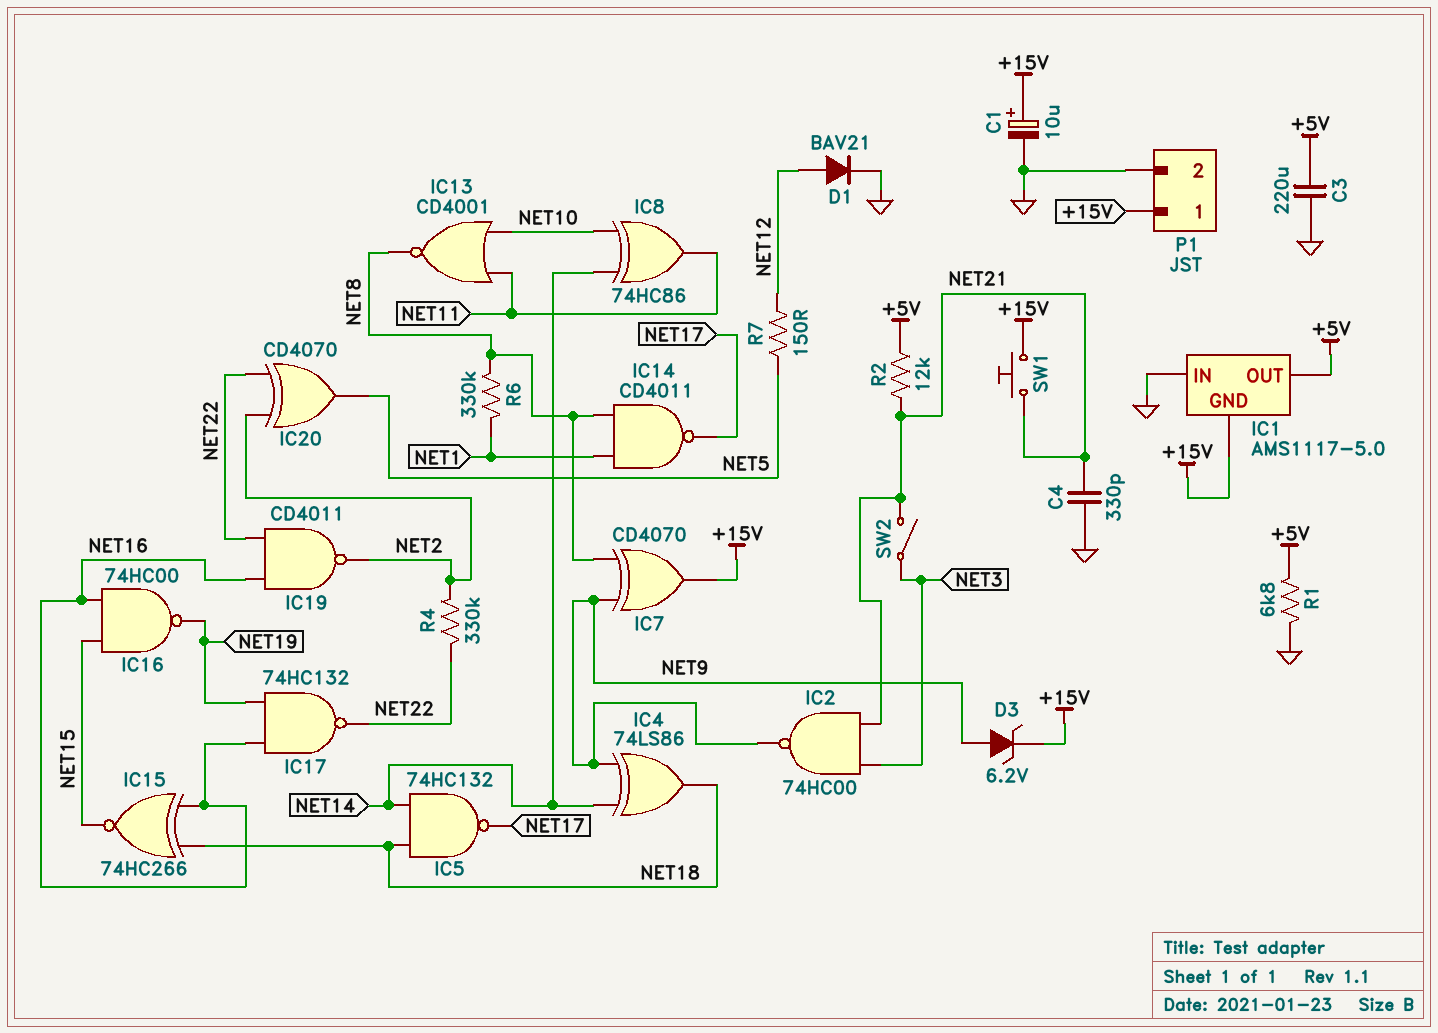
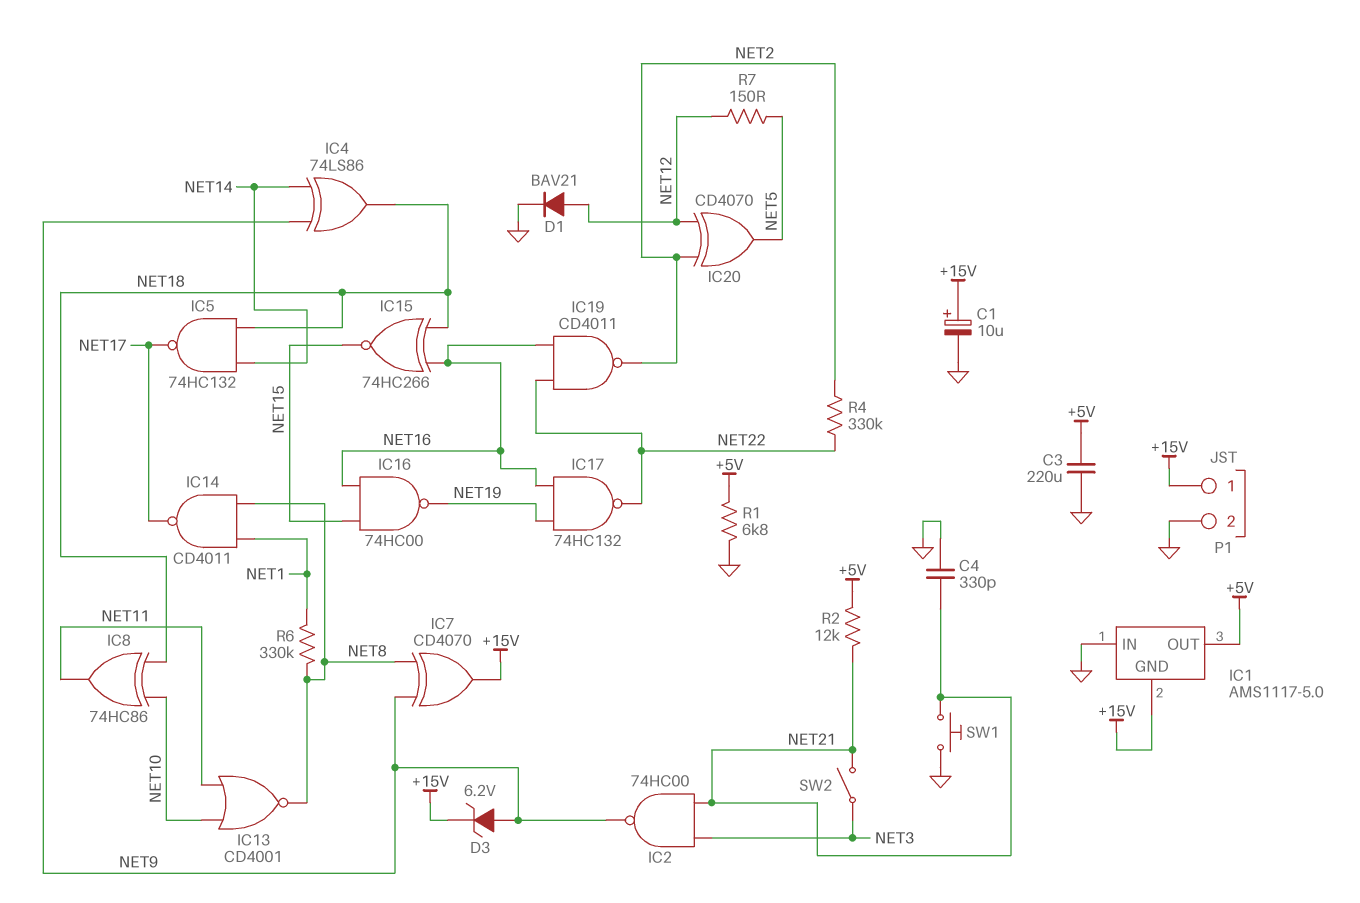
IC8: XOR 74HC86 (in NET10, in NET14, out NET11) -> XOR 74HC86 (in NET10, in NET18, out NET11)
IC20: XOR CD4070 (in NET2, in NET22, out NET5) -> XOR CD4070 (in NET2, in NET12, out NET5)
SW1: button (+15V, NET21) -> button (GND, NET21)

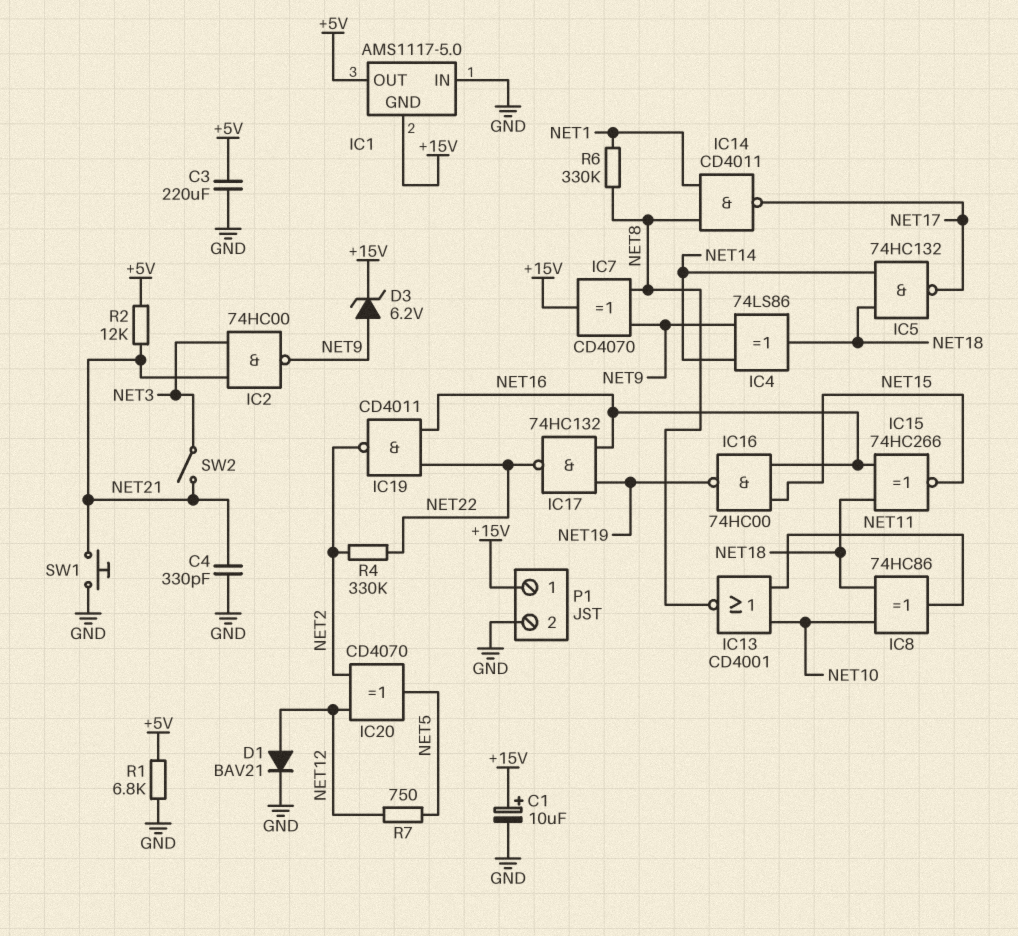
R7: 150 (NET5, NET12) -> 750 (NET5, NET12)

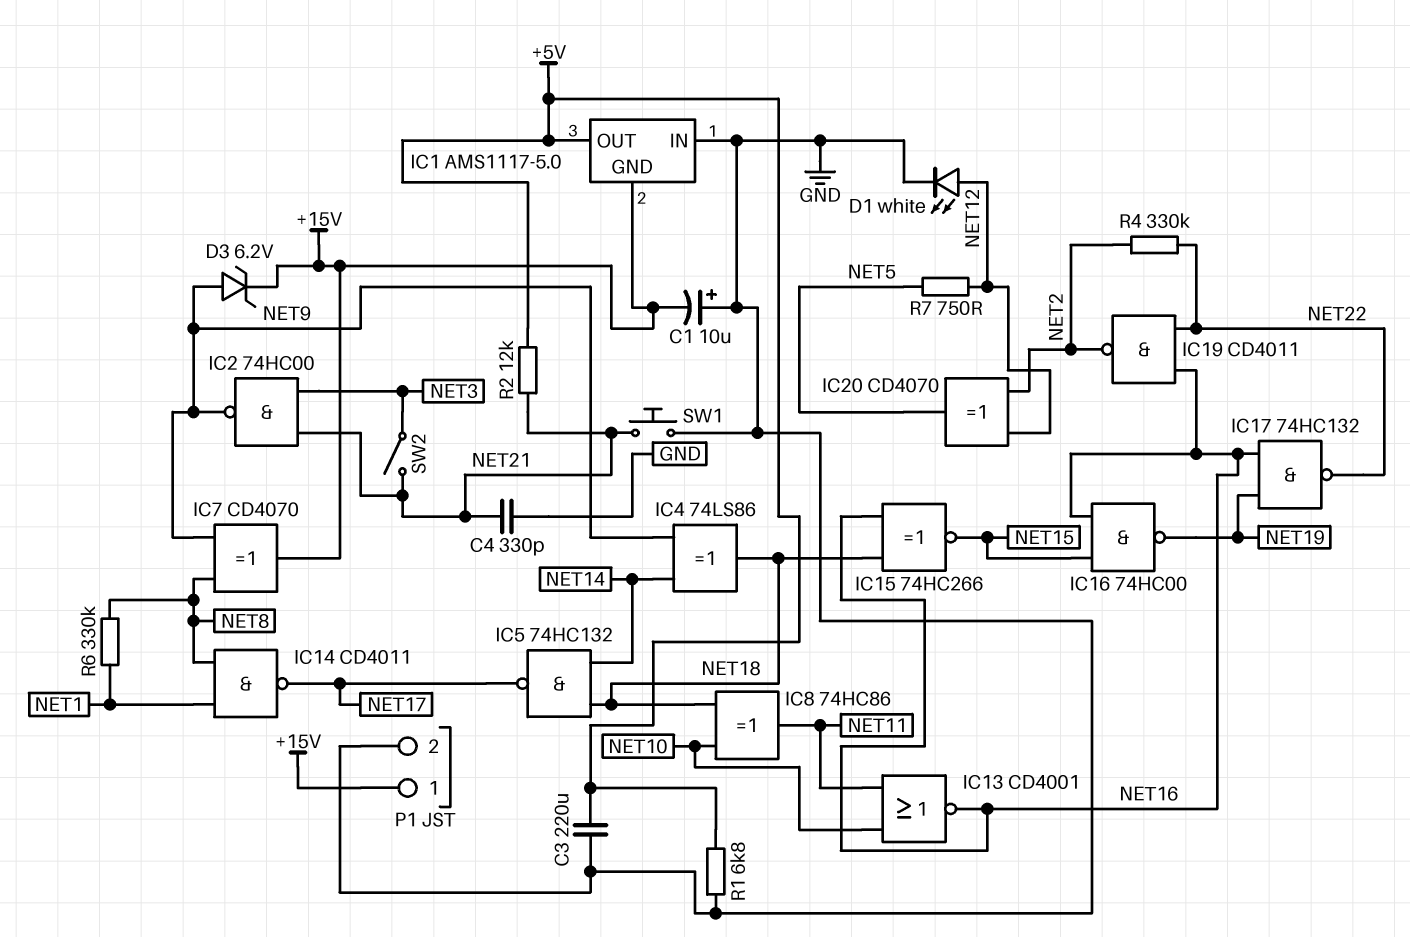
C1: 10uF (plus +15V, minus GND) -> 10uF (plus GND, minus +15V)
D1: diode BAV21 (A NET12, K GND) -> LED white (A NET12, K GND)
IC13: NOR CD4001 (in NET10, in NET11, out NET8) -> NOR CD4001 (in NET10, in NET11, out NET16)

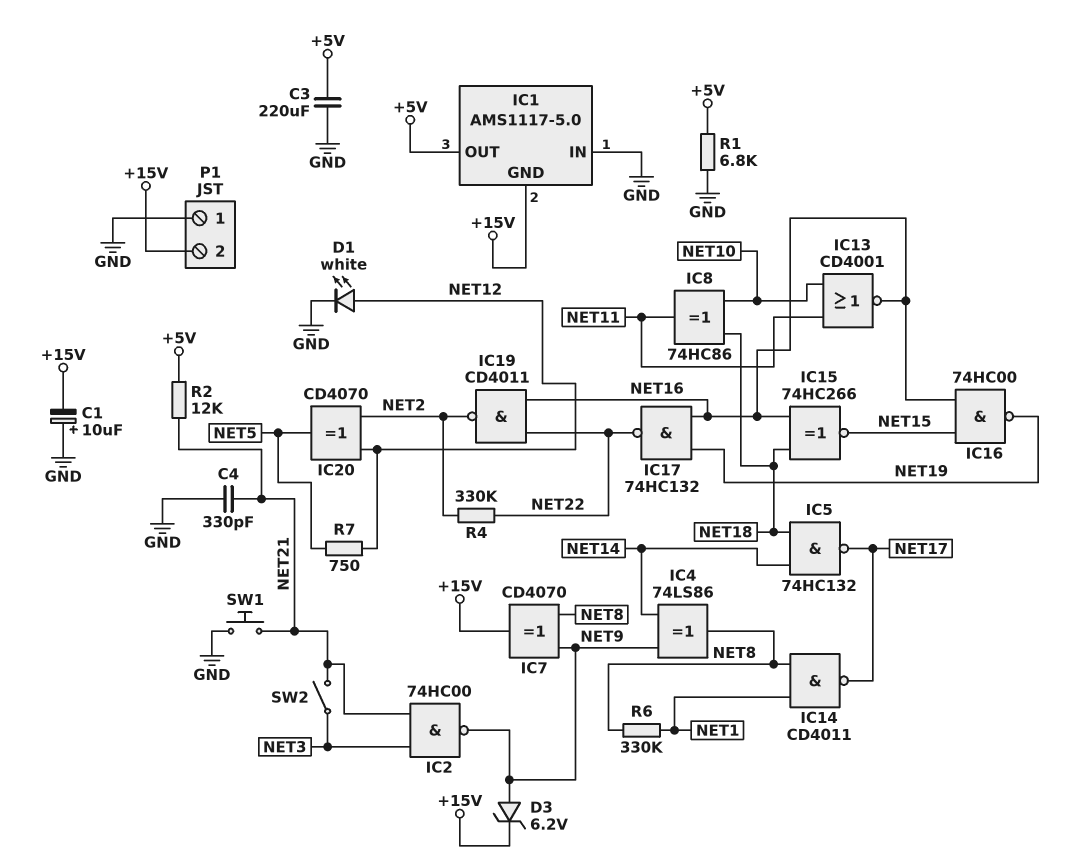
IC4: XOR 74LS86 (in NET9, in NET14, out NET18) -> XOR 74LS86 (in NET9, in NET14, out NET8)
P1 pin 1: +15V -> GND
P1 pin 2: GND -> +15V

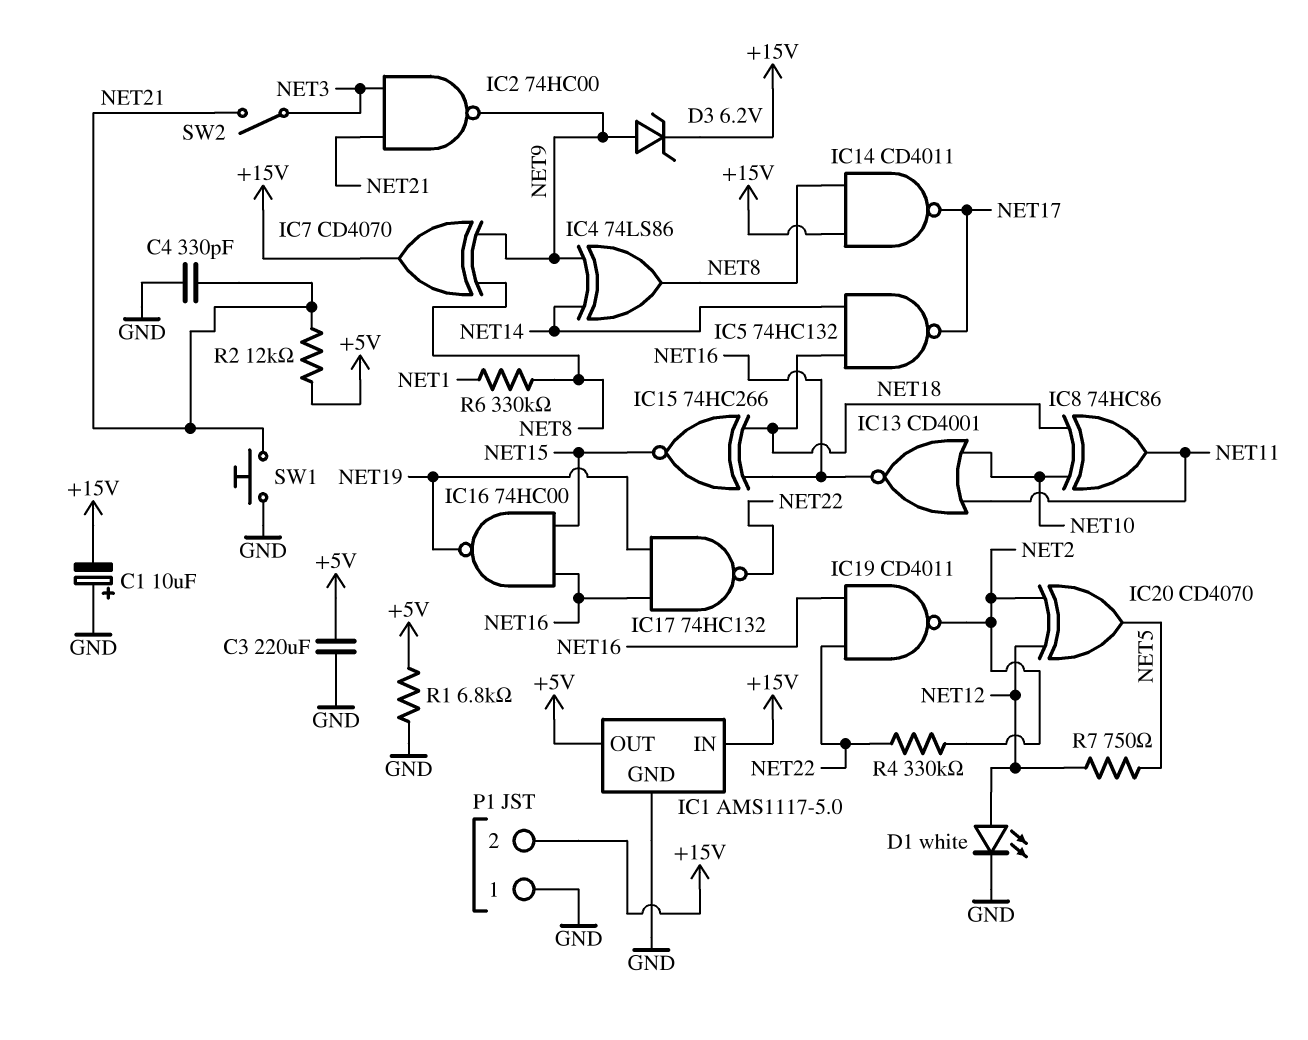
IC1 pin GND: +15V -> GND
IC1 pin IN: GND -> +15V
IC14: NAND CD4011 (in NET1, in NET8, out NET17) -> NAND CD4011 (in +15V, in NET8, out NET17)

